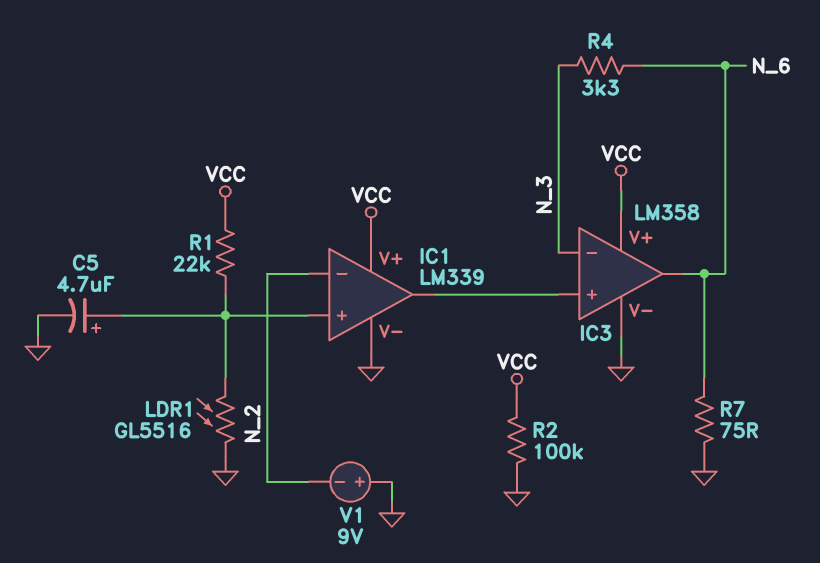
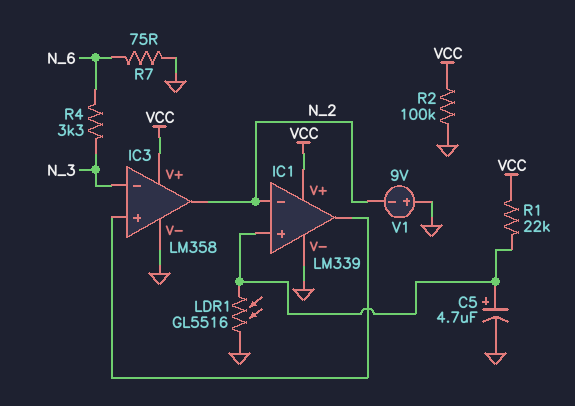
IC3 pin out: N_6 -> N_2

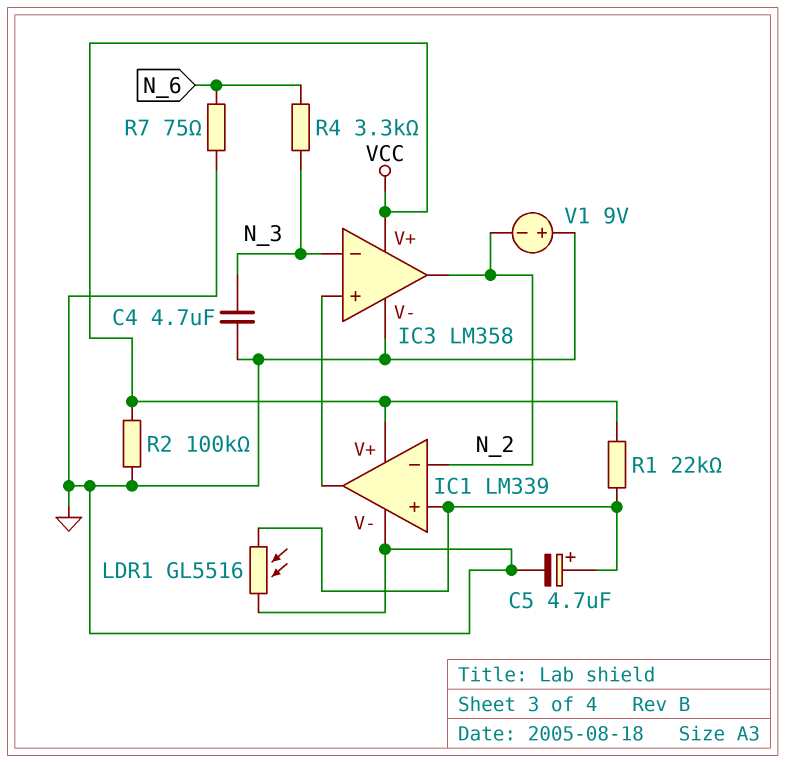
C4: none -> 4.7uF (GND, N_3)

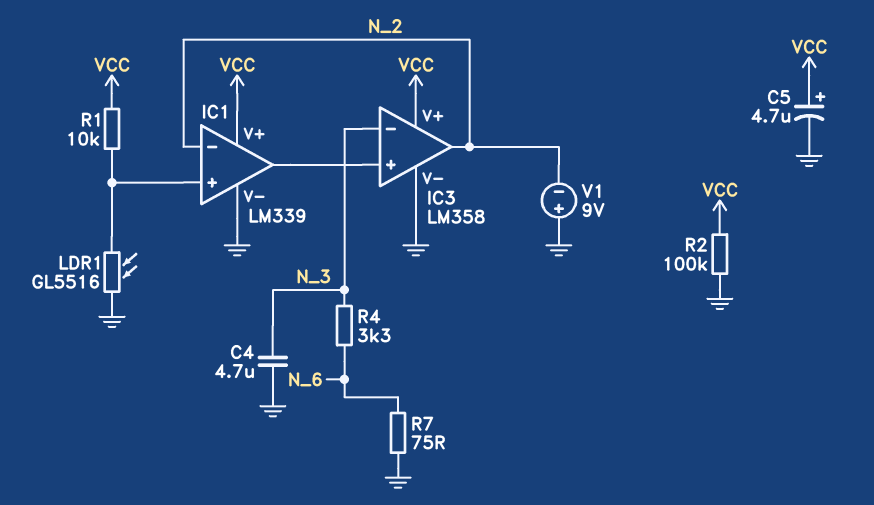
C5: 4.7uF (plus IC1/in+, minus GND) -> 4.7uF (plus VCC, minus GND)
R1: 22k (IC1/in+, VCC) -> 10k (IC1/in+, VCC)

